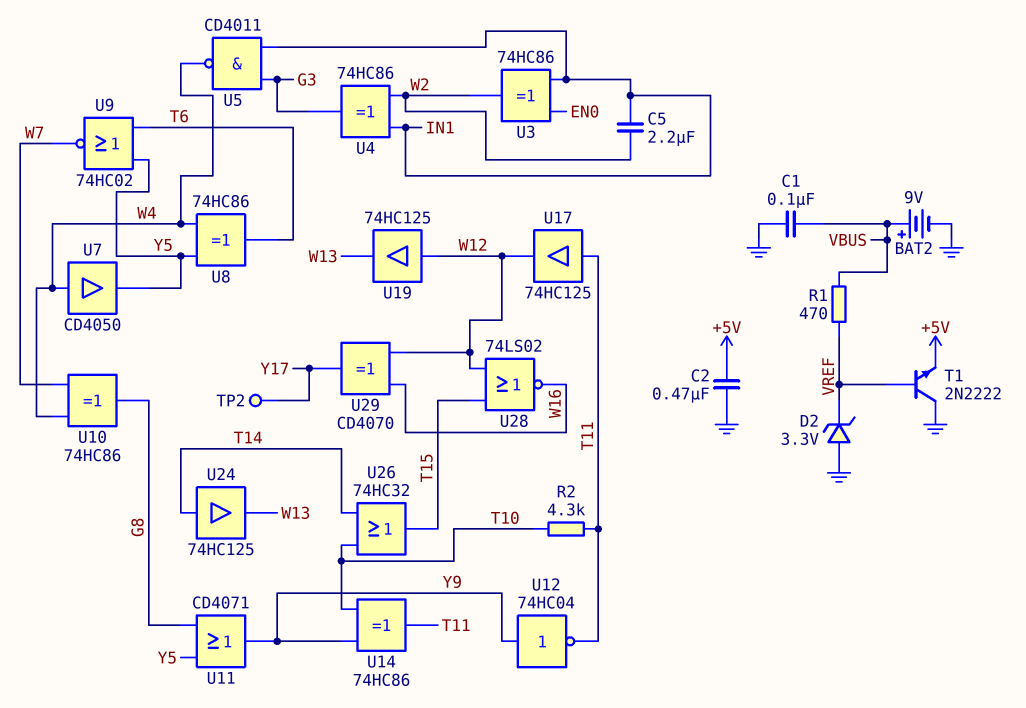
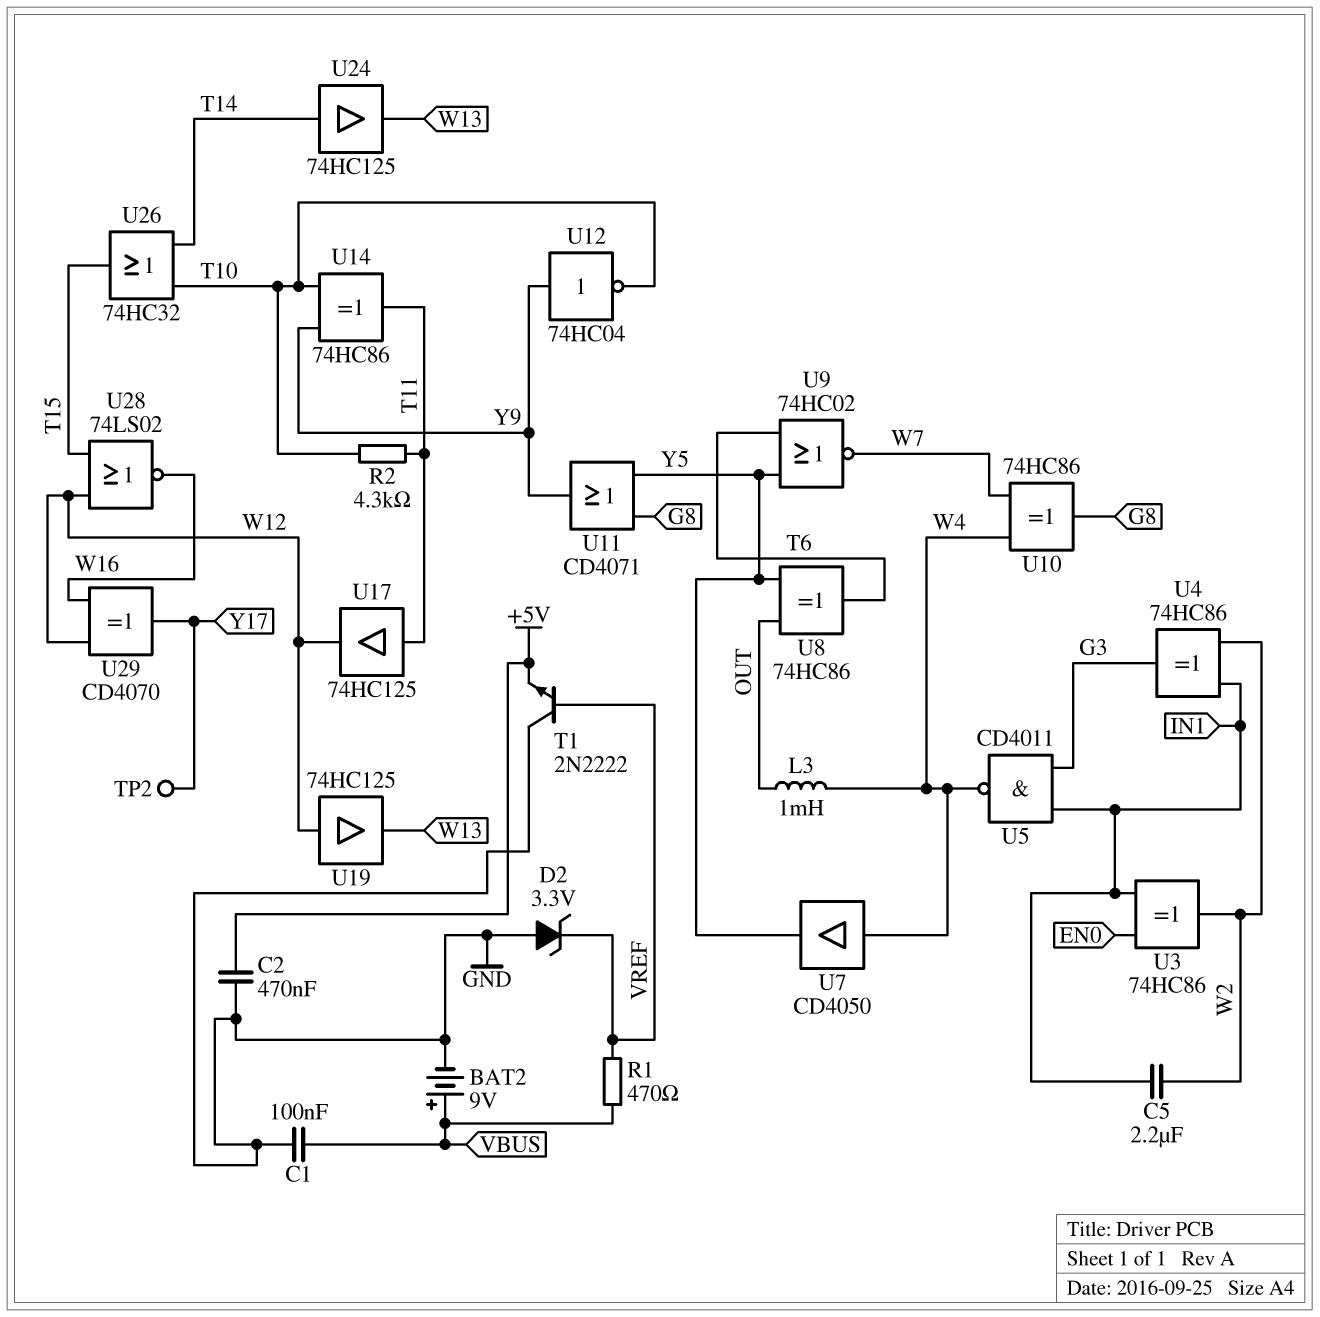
L3: none -> 1mH (OUT, W4)
U8: XOR 74HC86 (in W4, in Y5, out T6) -> XOR 74HC86 (in OUT, in Y5, out T6)
U12: NOT 74HC04 (in Y9, out T11) -> NOT 74HC04 (in Y9, out T10)

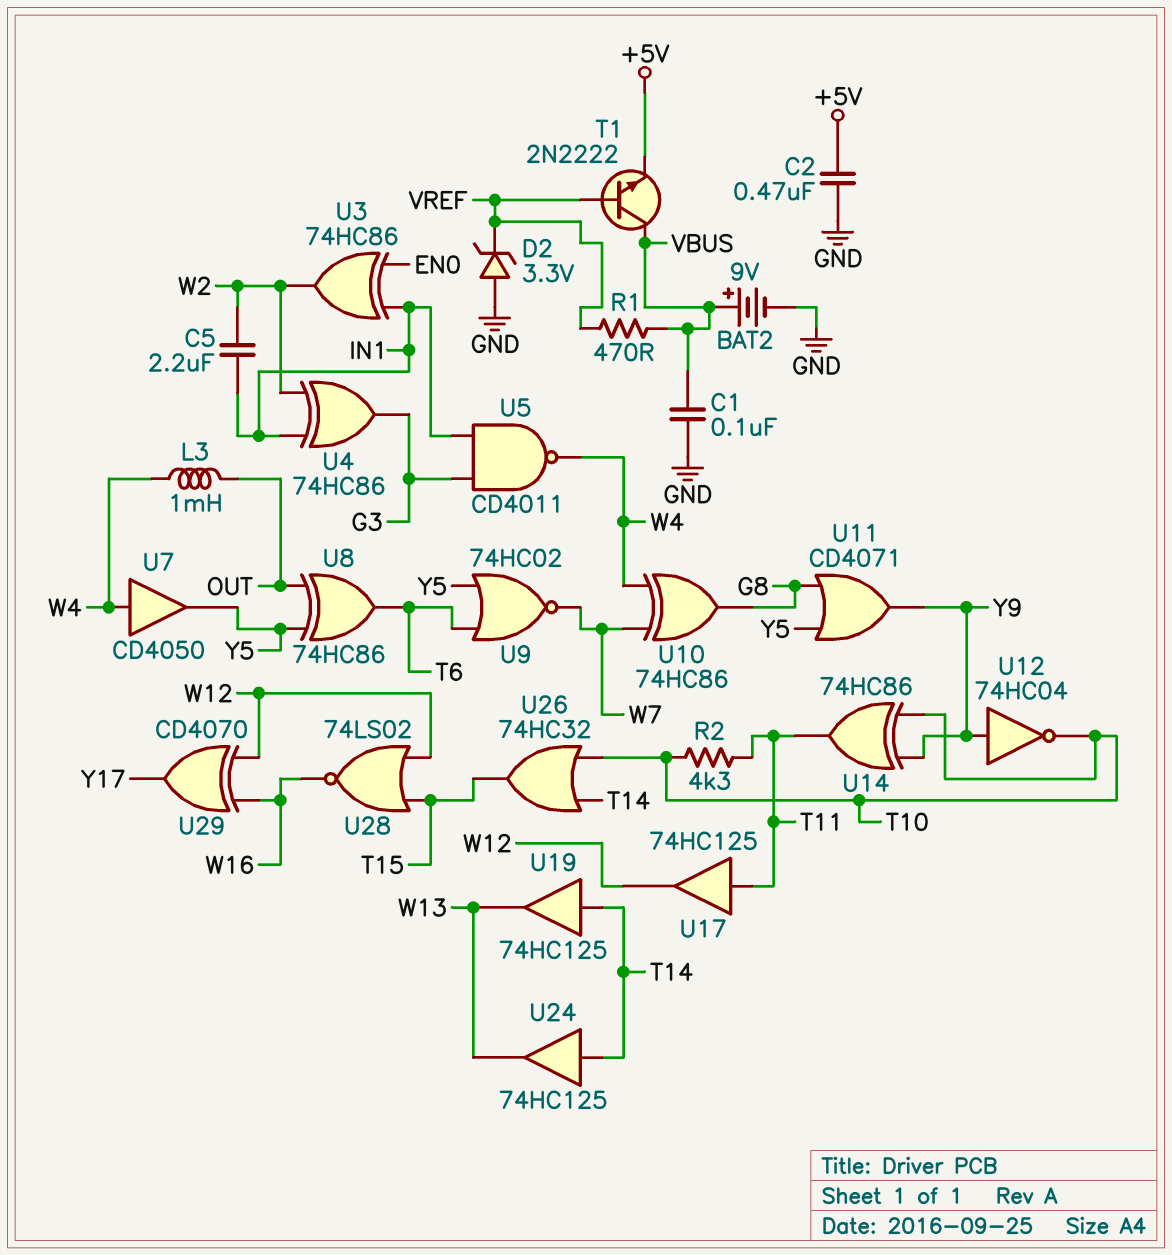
T1: NPN 2N2222 (B VREF, C GND, E +5V) -> NPN 2N2222 (B VREF, C VBUS, E +5V)
TP2: test point (Y17) -> none
U19: buffer 74HC125 (in W12, out W13) -> buffer 74HC125 (in T14, out W13)

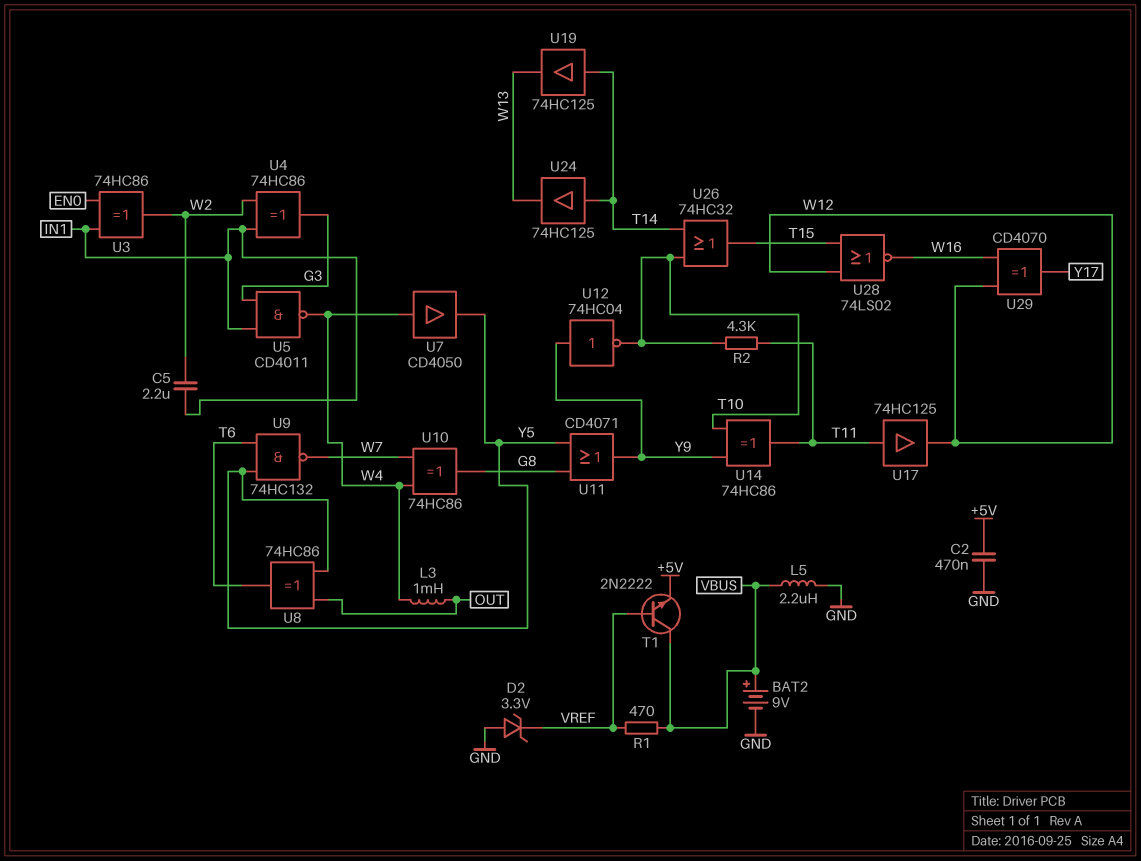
C1: 100nF (GND, VBUS) -> none
L5: none -> 2.2uH (GND, VBUS)
U9: NOR 74HC02 (in T6, in Y5, out W7) -> NAND 74HC132 (in T6, in Y5, out W7)

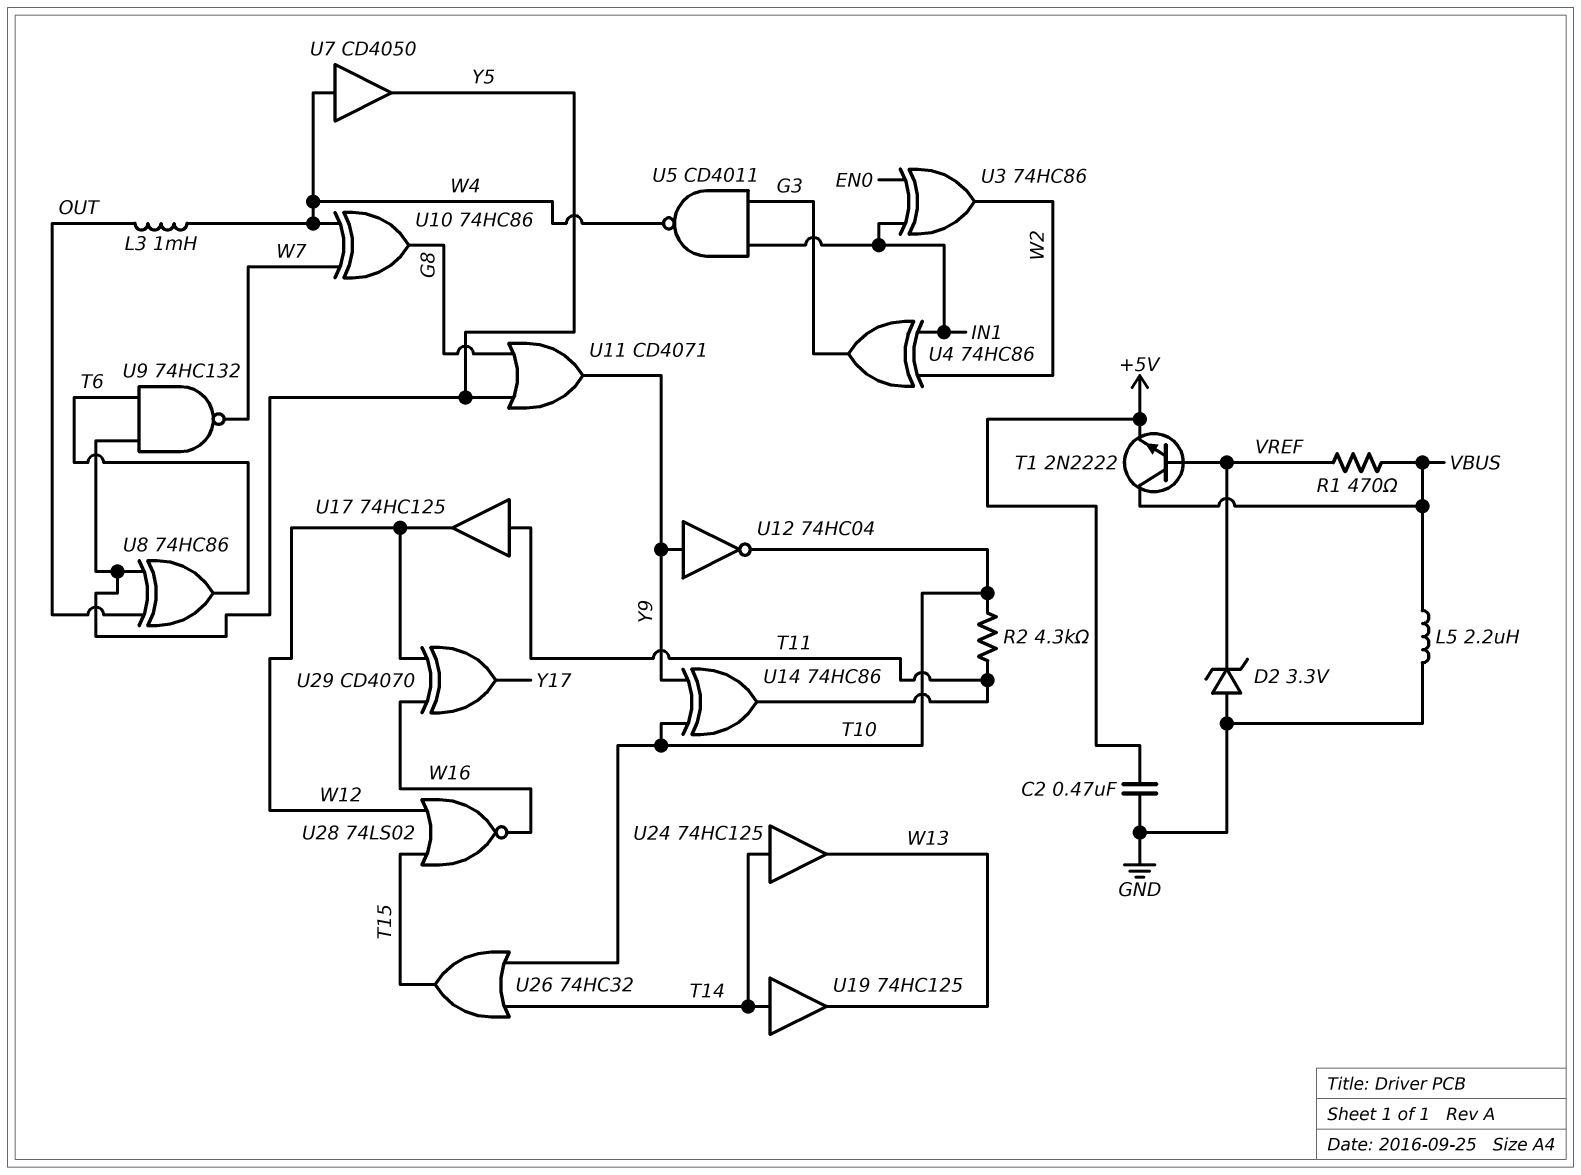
BAT2: 9V (plus VBUS, minus GND) -> none
C5: 2.2uF (IN1, W2) -> none

